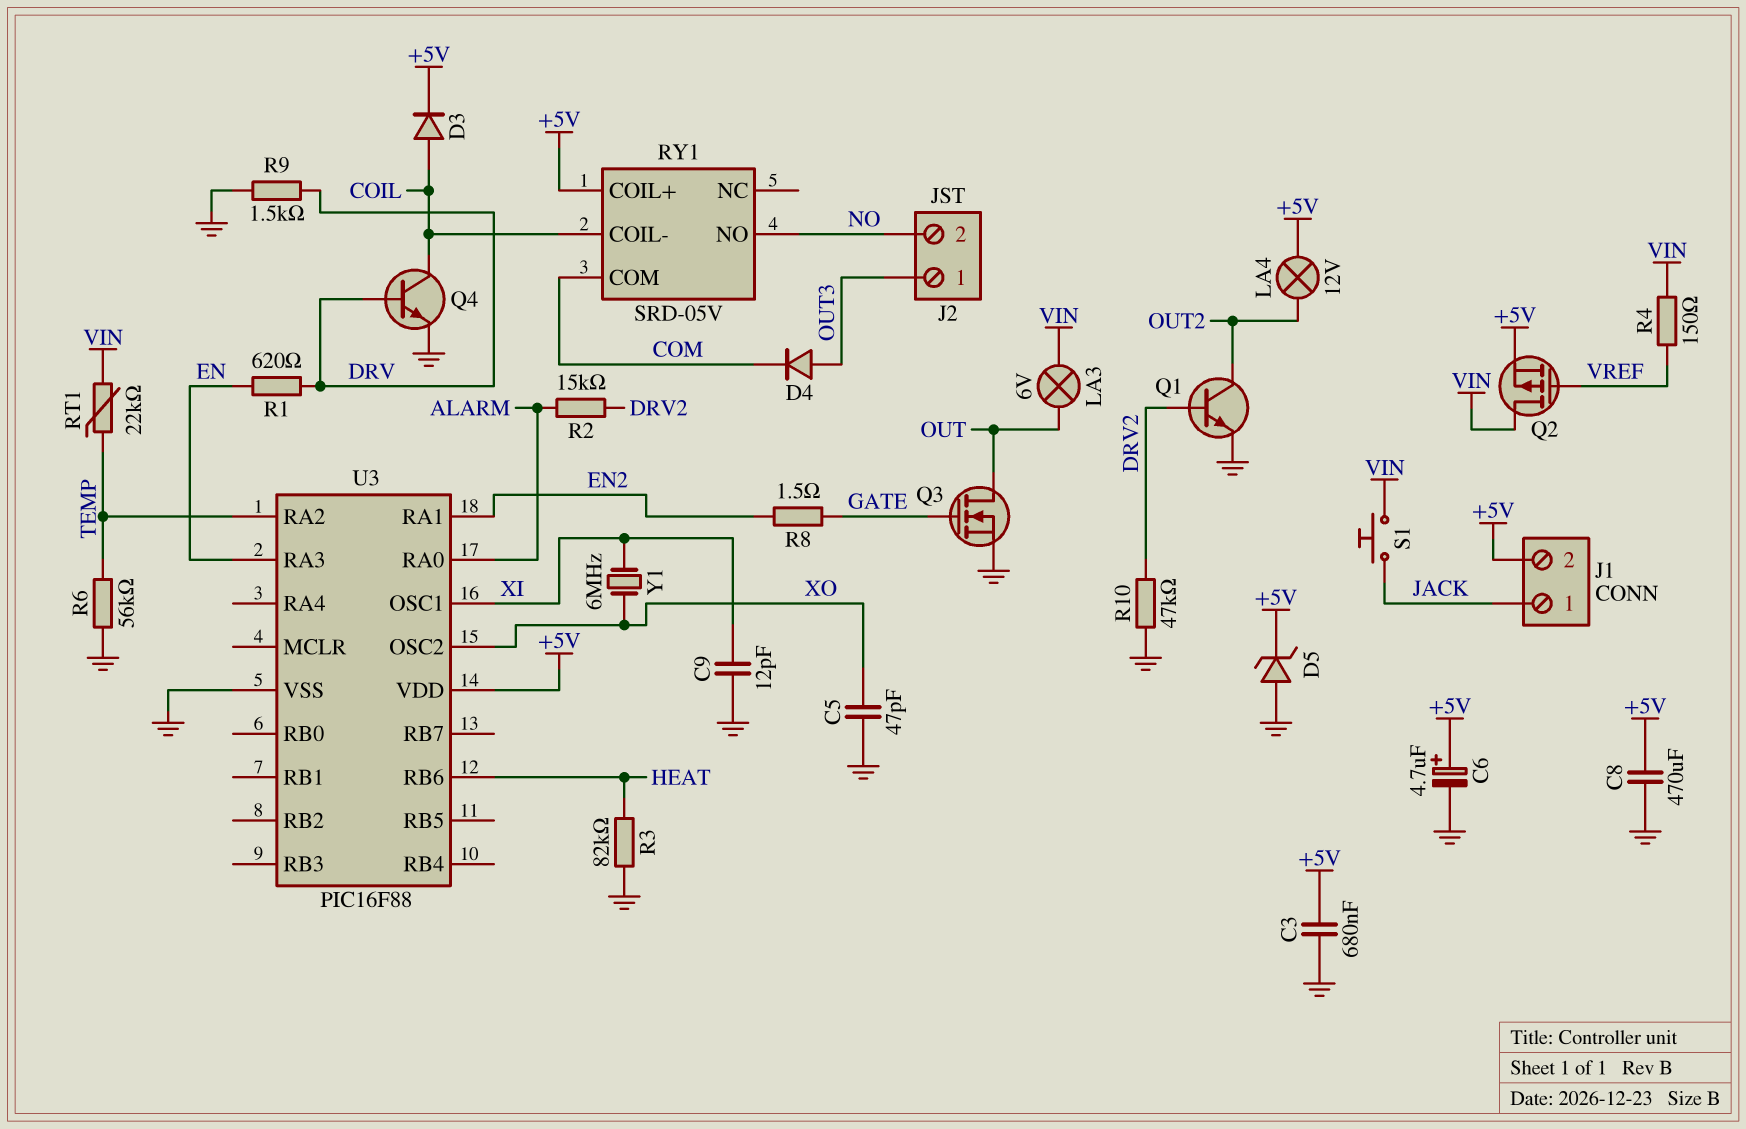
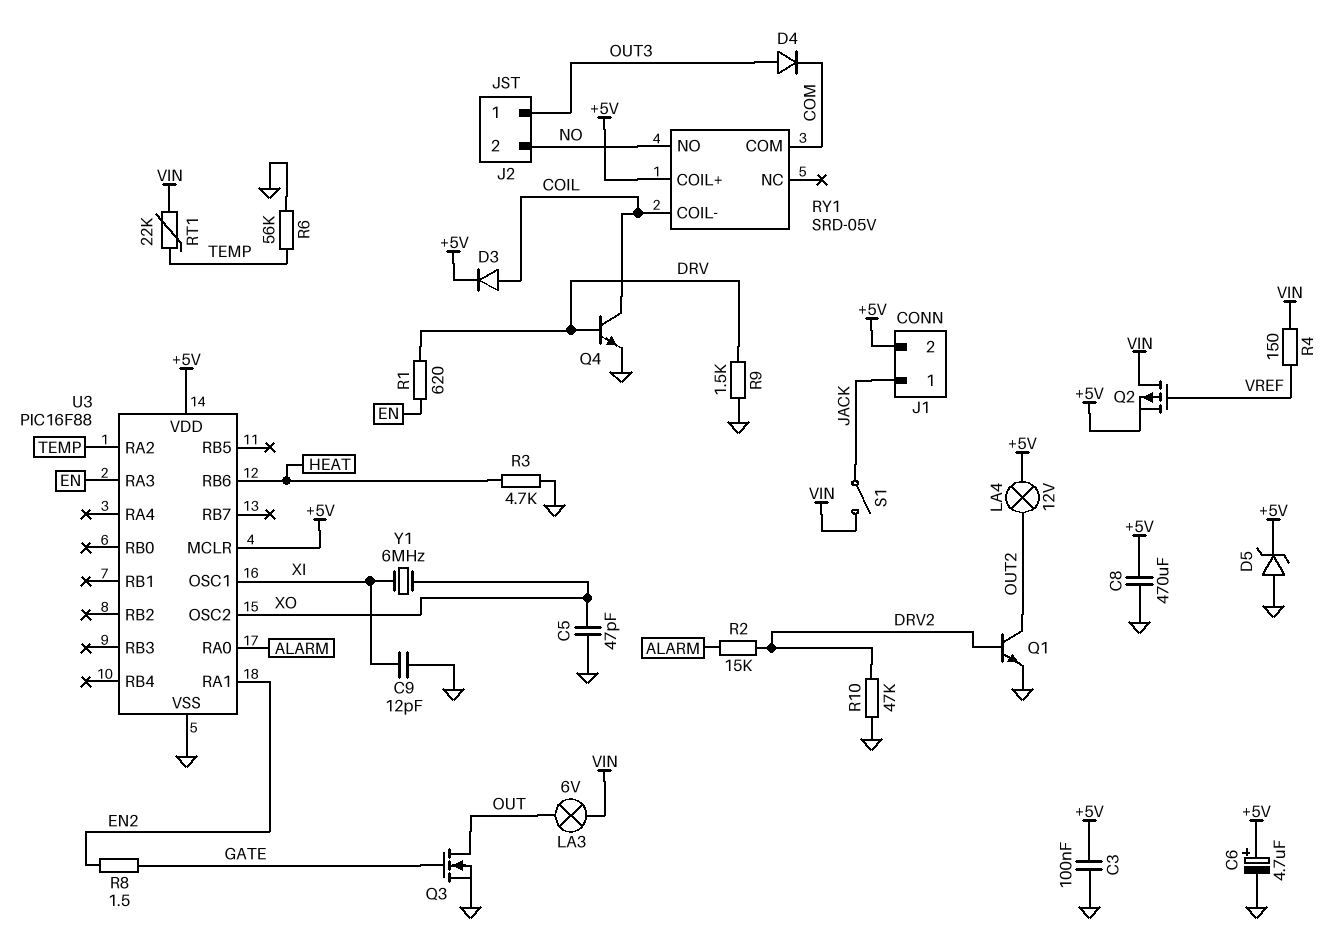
C3: 680nF (+5V, GND) -> 100nF (+5V, GND)
R3: 82k (GND, HEAT) -> 4.7k (GND, HEAT)
S1: button (JACK, VIN) -> switch (JACK, VIN)
U3 pin MCLR: none -> +5V

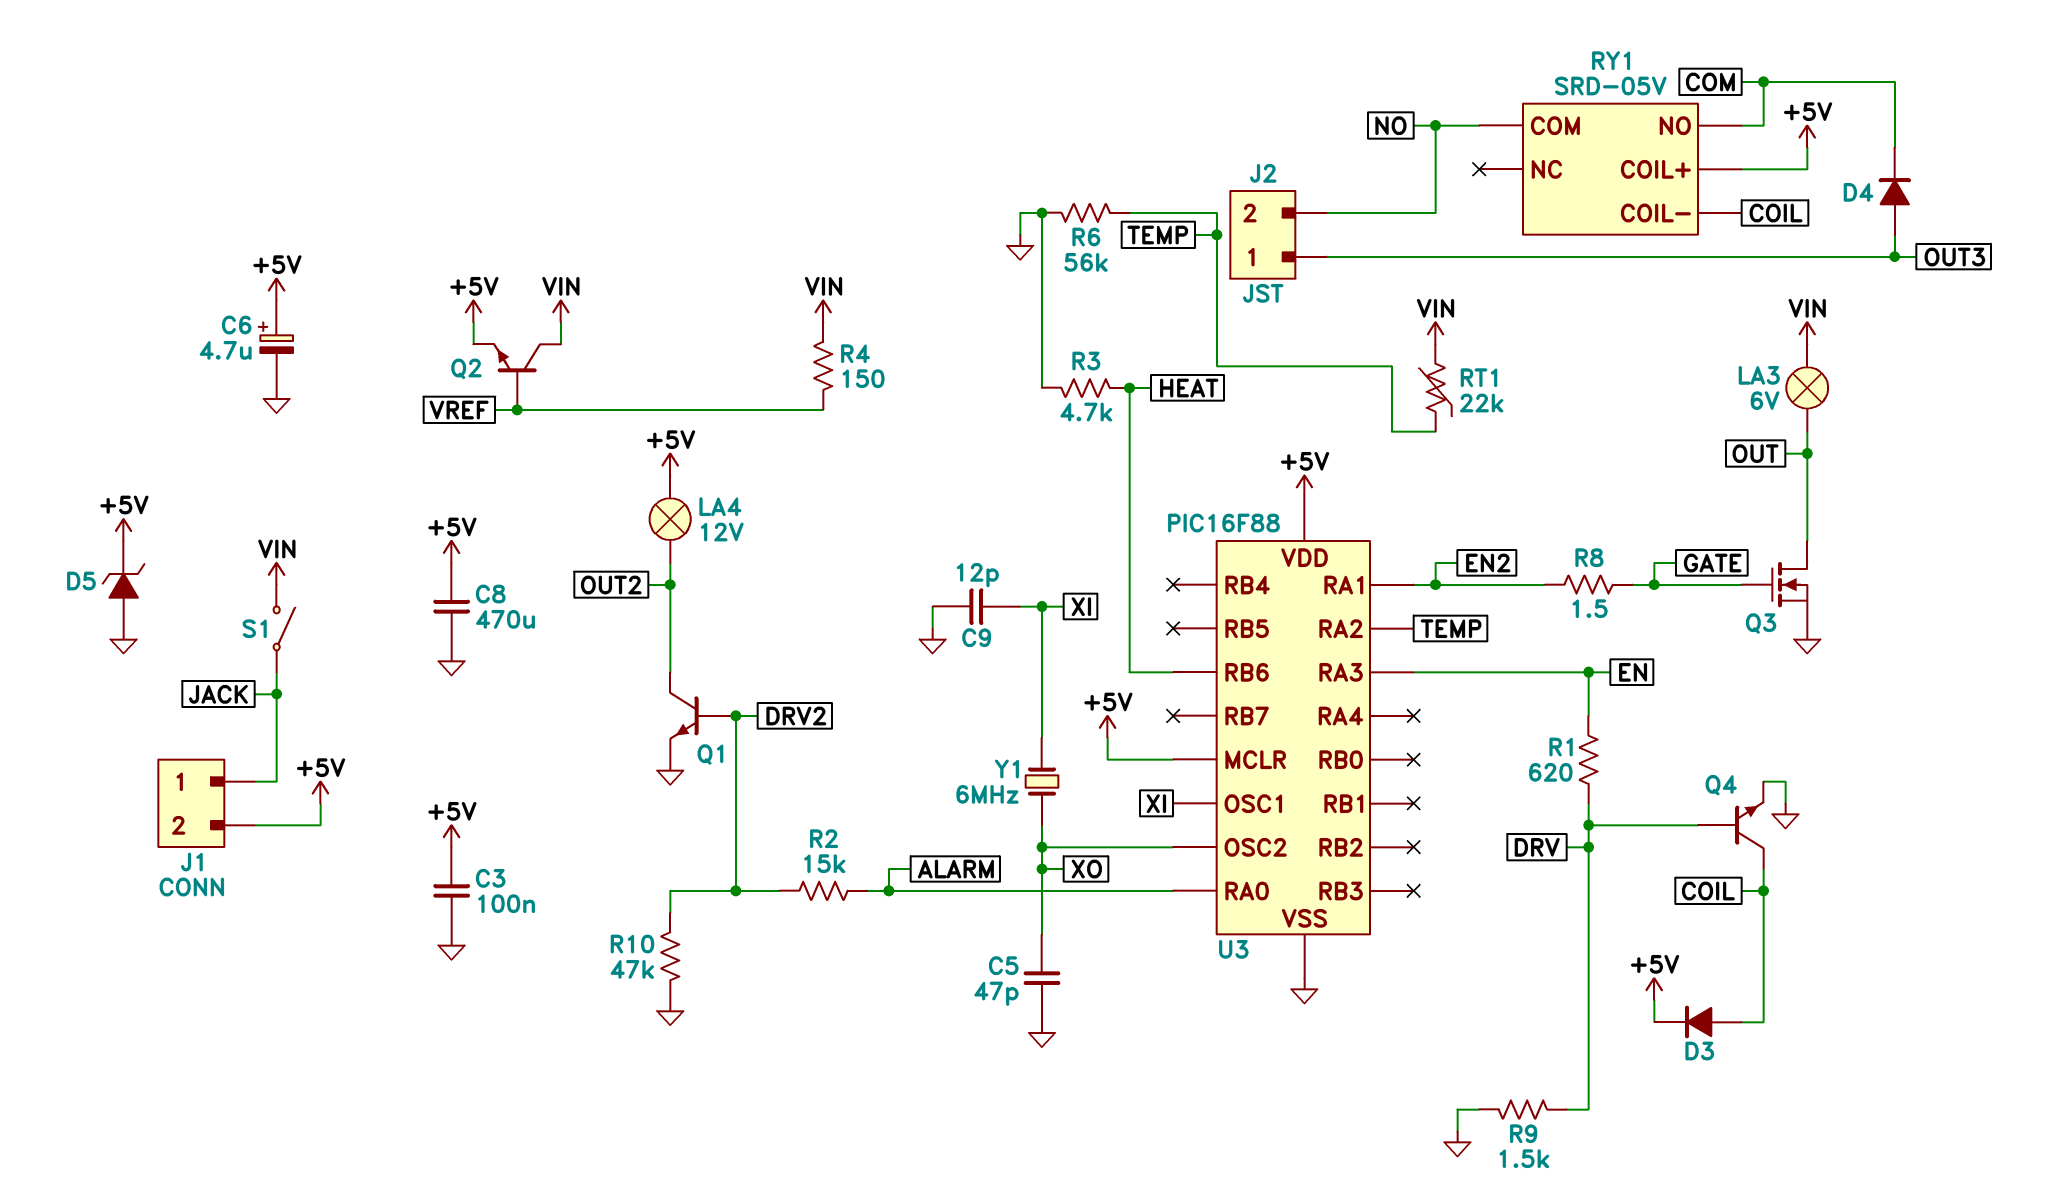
Q2: PMOS (G VREF, D VIN, S +5V) -> NPN (B VREF, C VIN, E +5V)
RY1 pin COM: COM -> NO
RY1 pin NO: NO -> COM

